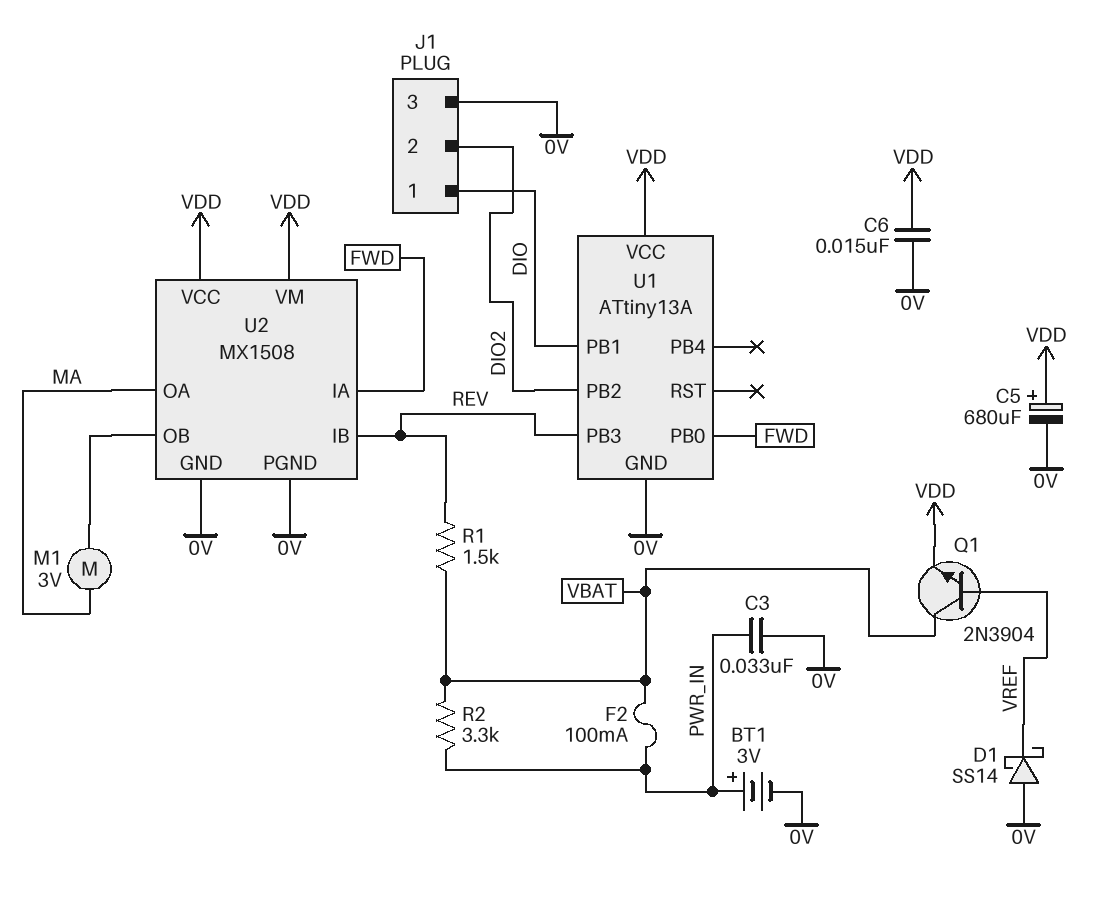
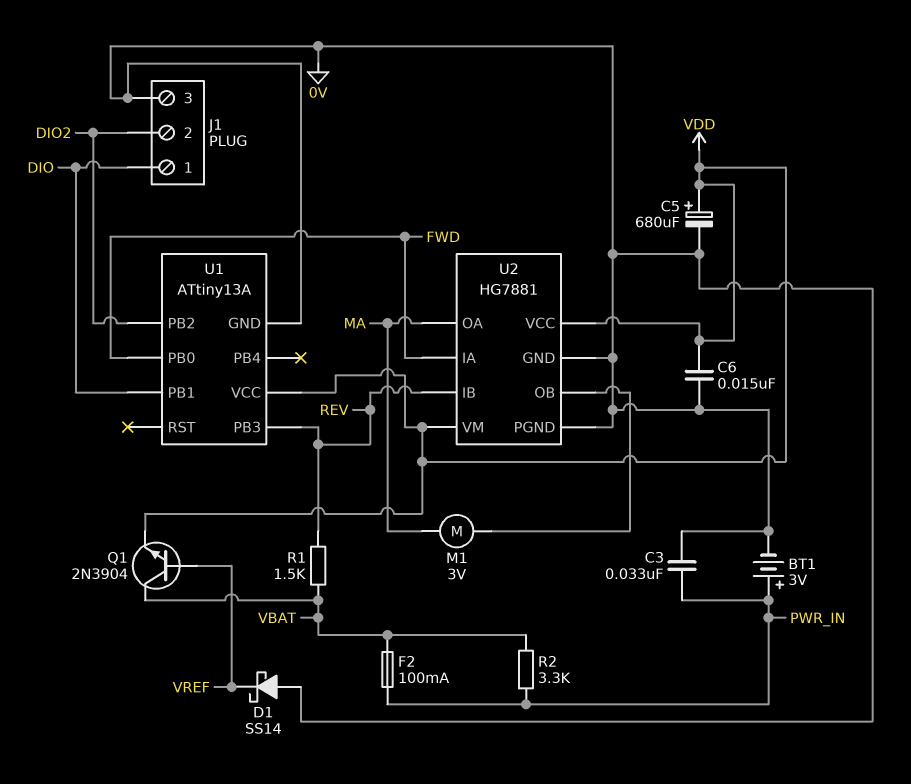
U2: MX1508 -> HG7881

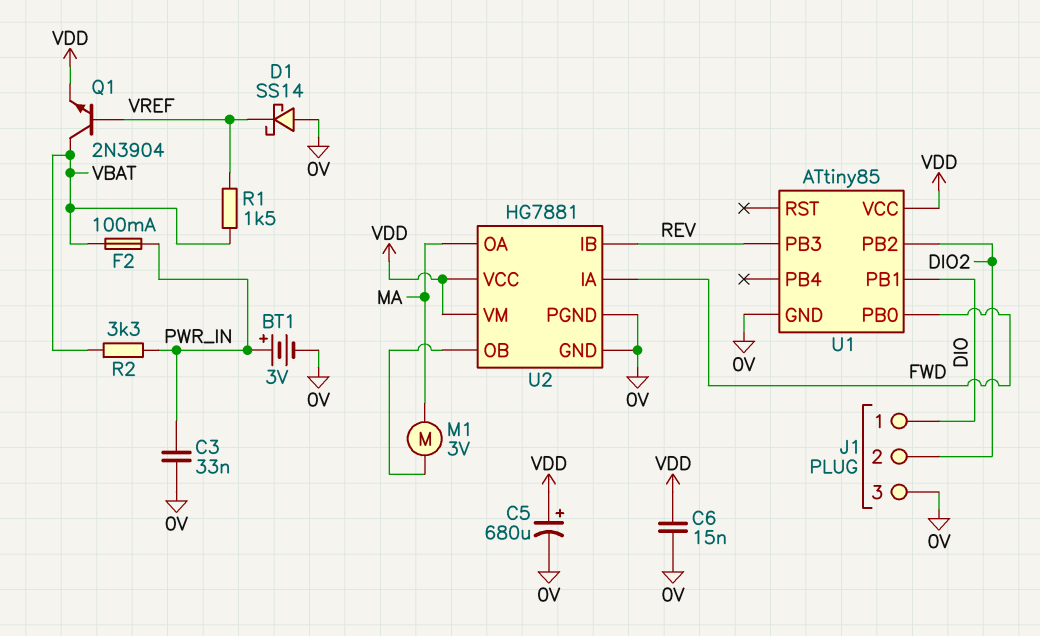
R1: 1.5k (REV, VBAT) -> 1.5k (VBAT, VREF)
U1: ATtiny13A -> ATtiny85

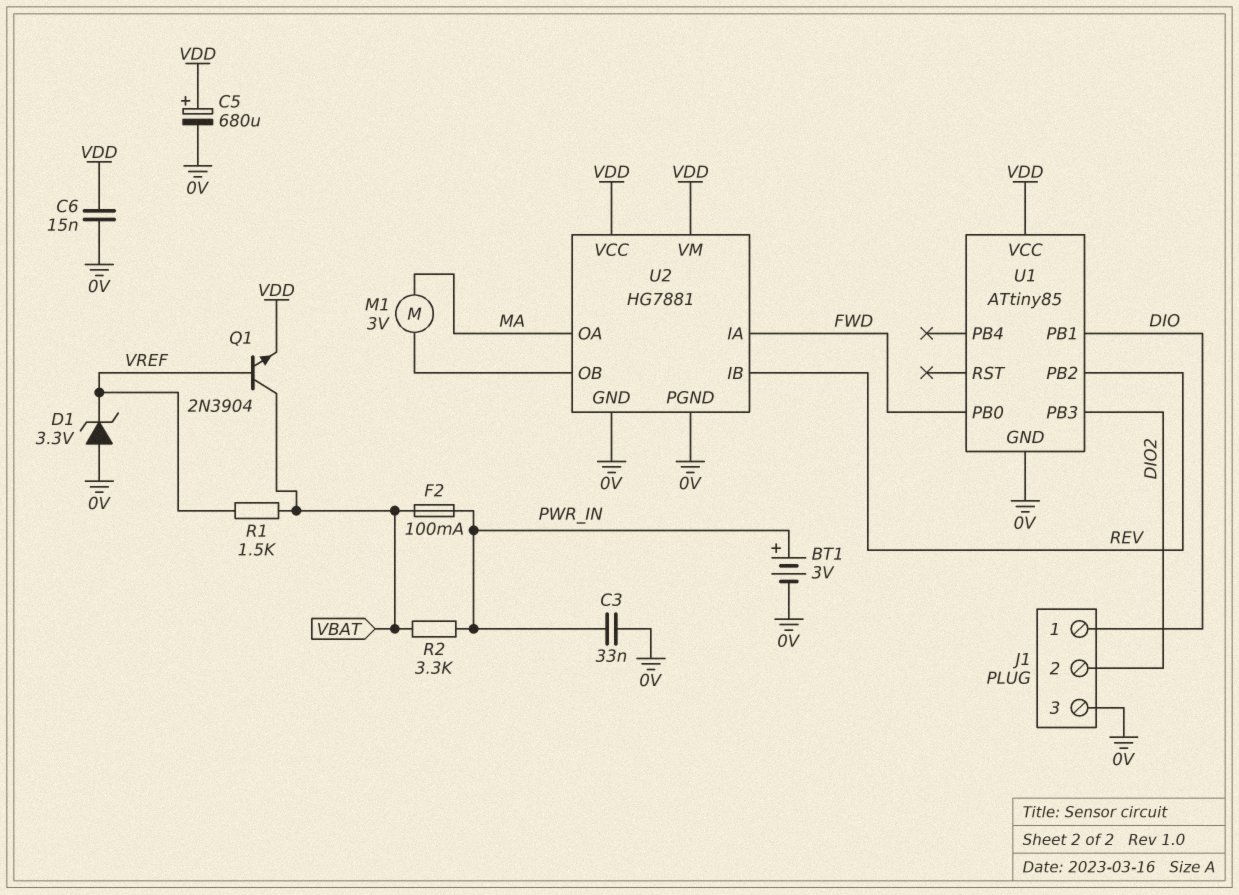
D1: schottky SS14 (A 0V, K VREF) -> zener 3.3V (A 0V, K VREF)
U1 pin PB2: DIO2 -> REV
U1 pin PB3: REV -> DIO2

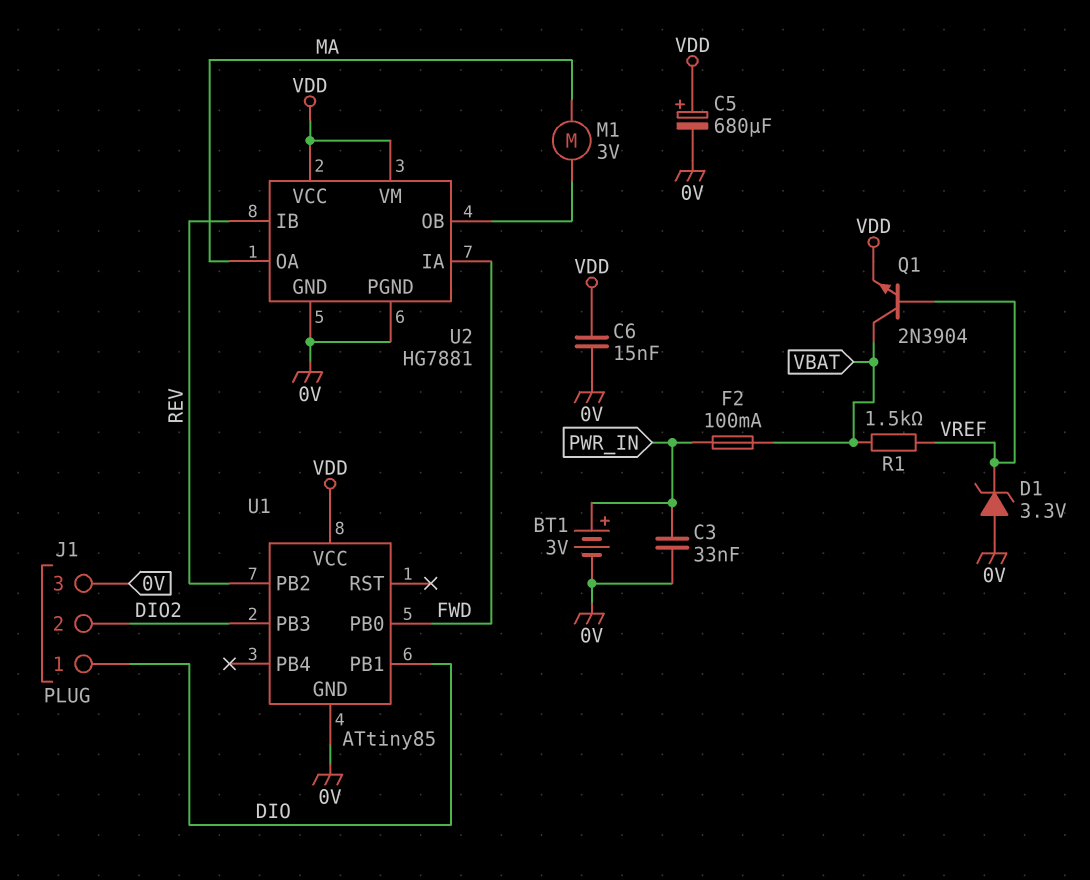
R2: 3.3k (PWR_IN, VBAT) -> none

